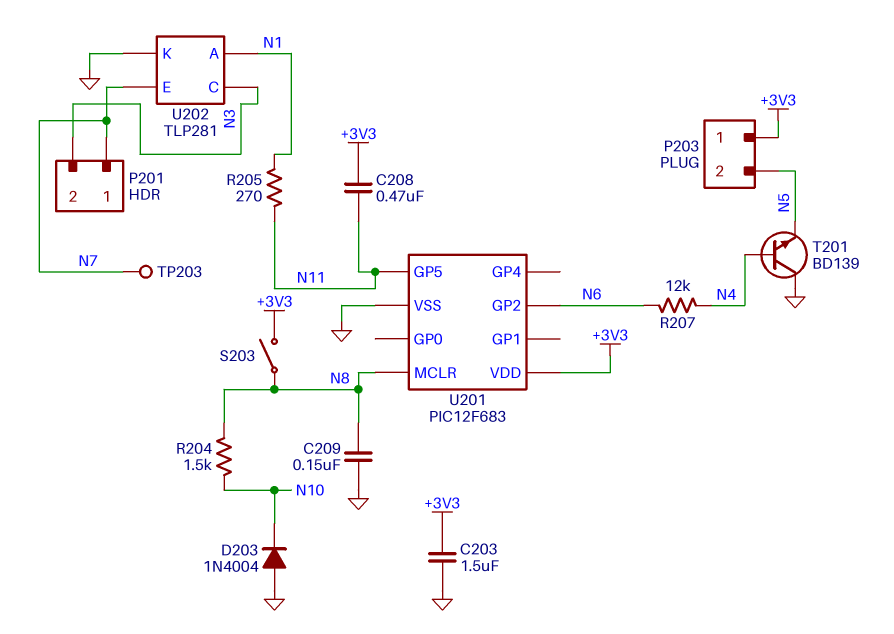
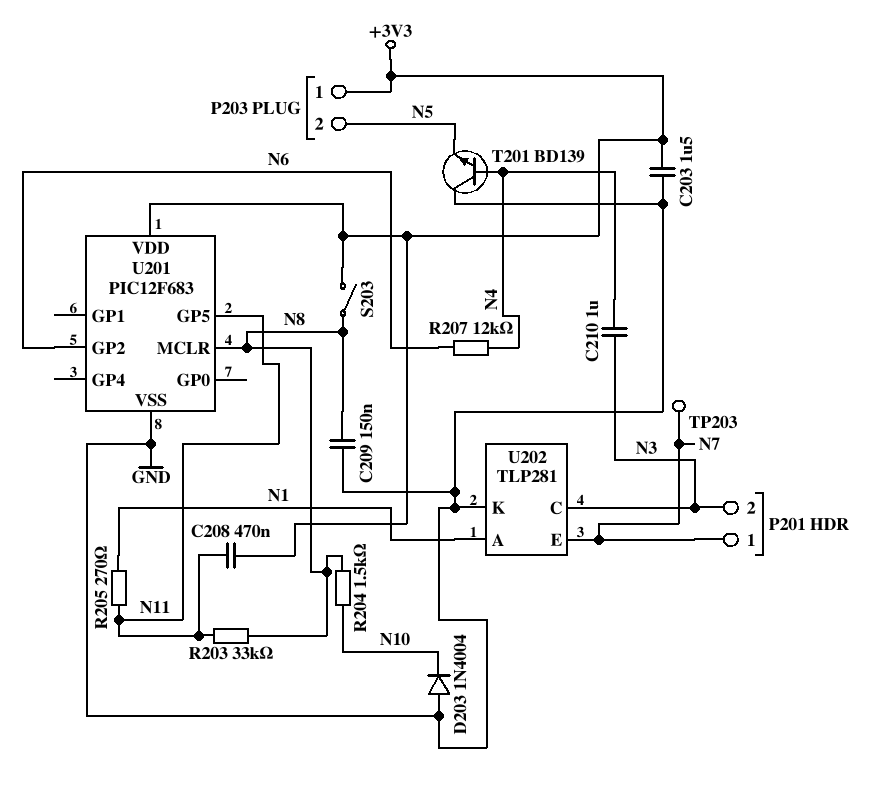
C210: none -> 1uF (N3, N4)
R203: none -> 33k (N8, N11)

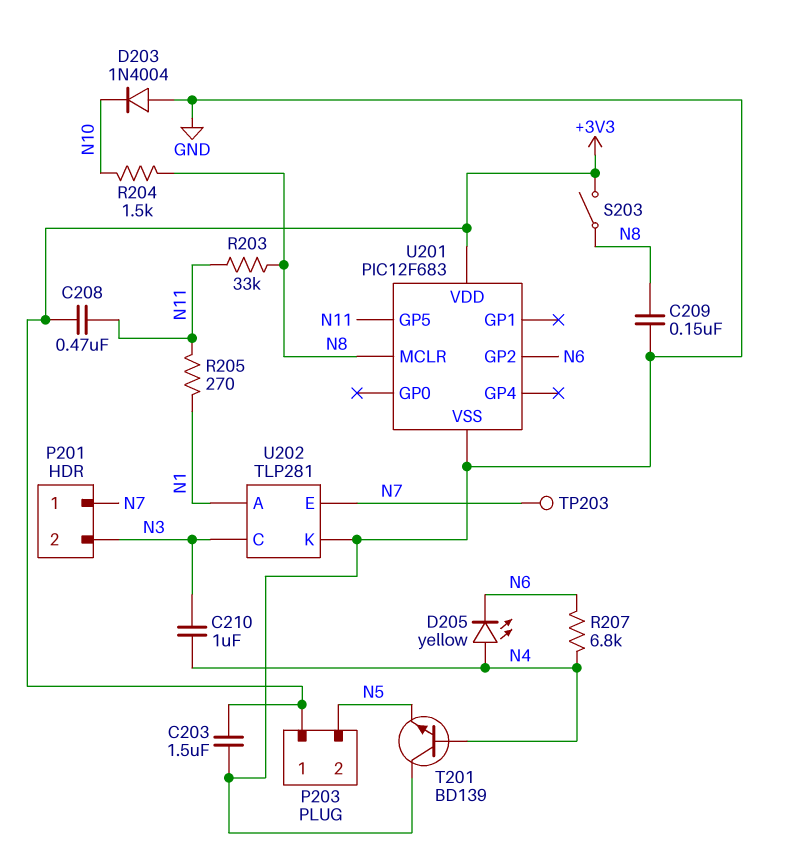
D205: none -> LED yellow (A N4, K N6)
R207: 12k (N4, N6) -> 6.8k (N4, N6)

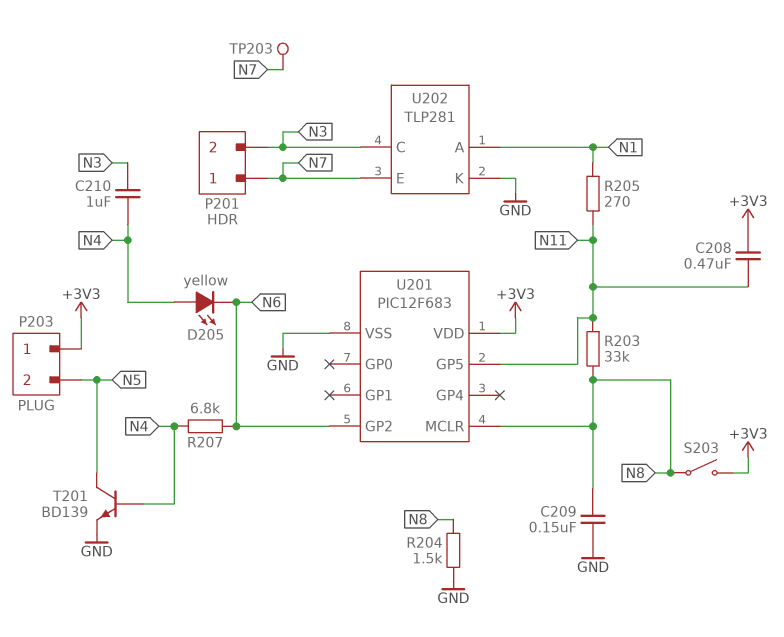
C203: 1.5uF (+3V3, GND) -> none
D203: diode 1N4004 (A GND, K N10) -> none
R204: 1.5k (N8, N10) -> 1.5k (GND, N8)
T201: NPN BD139 (B N4, C GND, E N5) -> NPN BD139 (B N4, C N5, E GND)

